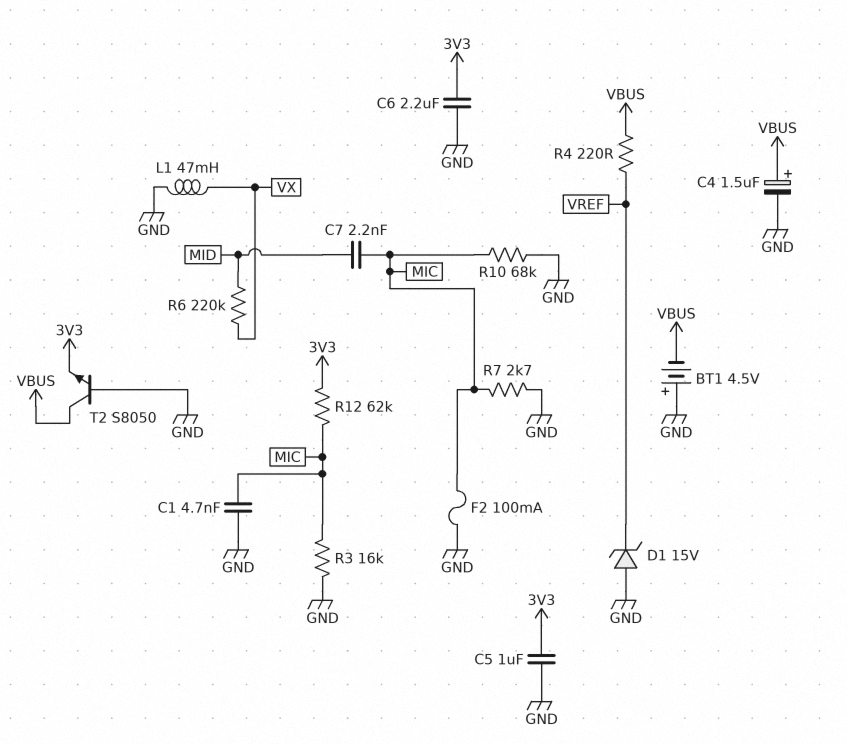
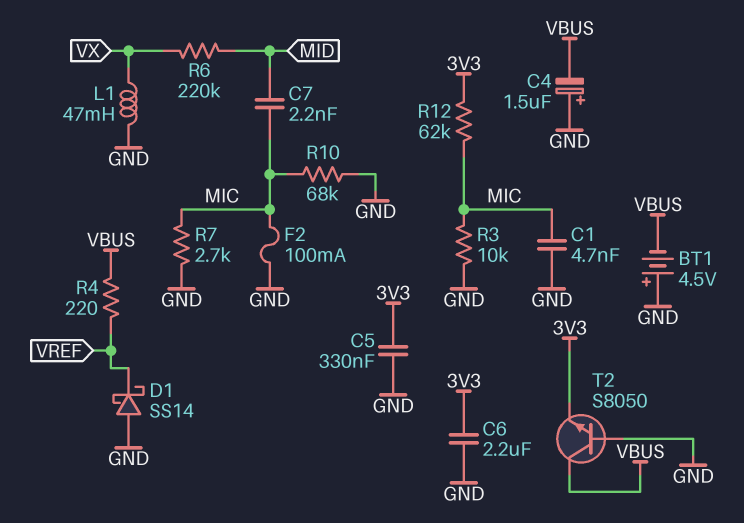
C4: 1.5uF (plus VBUS, minus GND) -> 1.5uF (plus GND, minus VBUS)
C5: 1uF (3V3, GND) -> 330nF (3V3, GND)
D1: zener 15V (A GND, K VREF) -> schottky SS14 (A GND, K VREF)
R3: 16k (GND, MIC) -> 10k (GND, MIC)

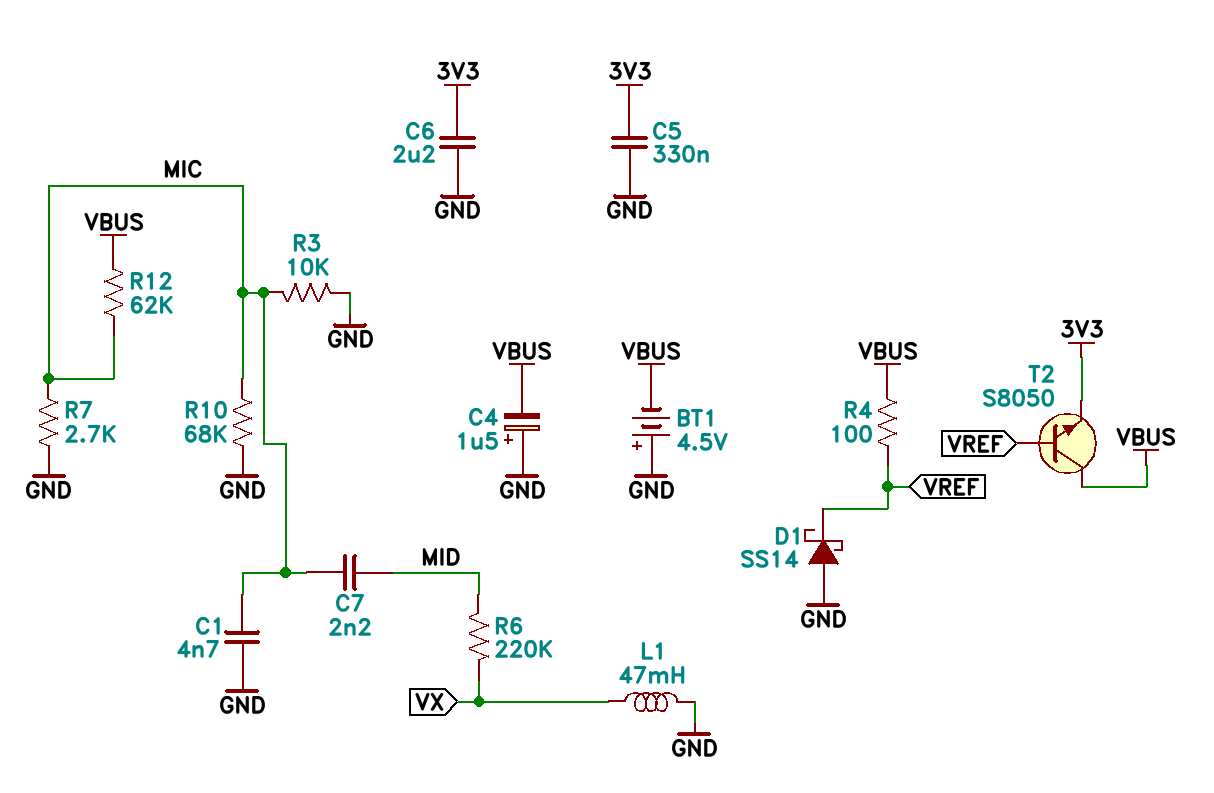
F2: 100mA (GND, MIC) -> none
R4: 220 (VBUS, VREF) -> 100 (VBUS, VREF)
R12: 62k (3V3, MIC) -> 62k (MIC, VBUS)
T2: NPN S8050 (B GND, C VBUS, E 3V3) -> NPN S8050 (B VREF, C VBUS, E 3V3)

